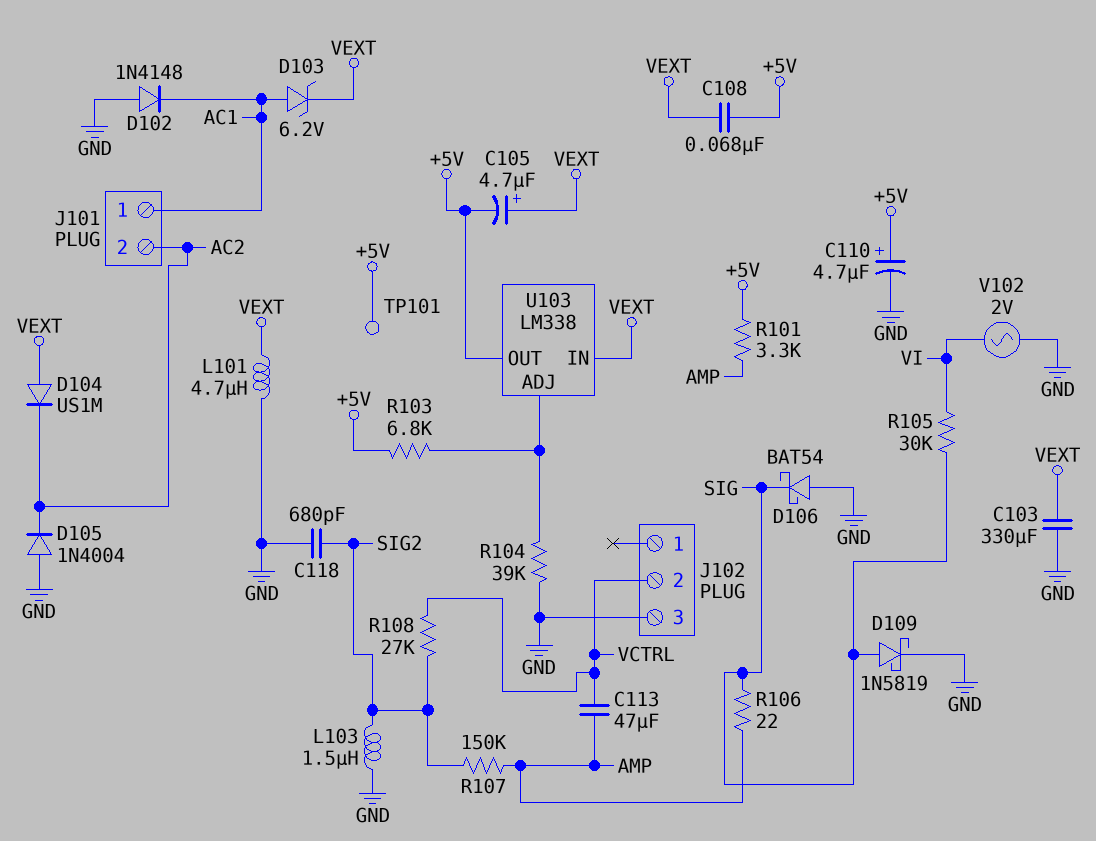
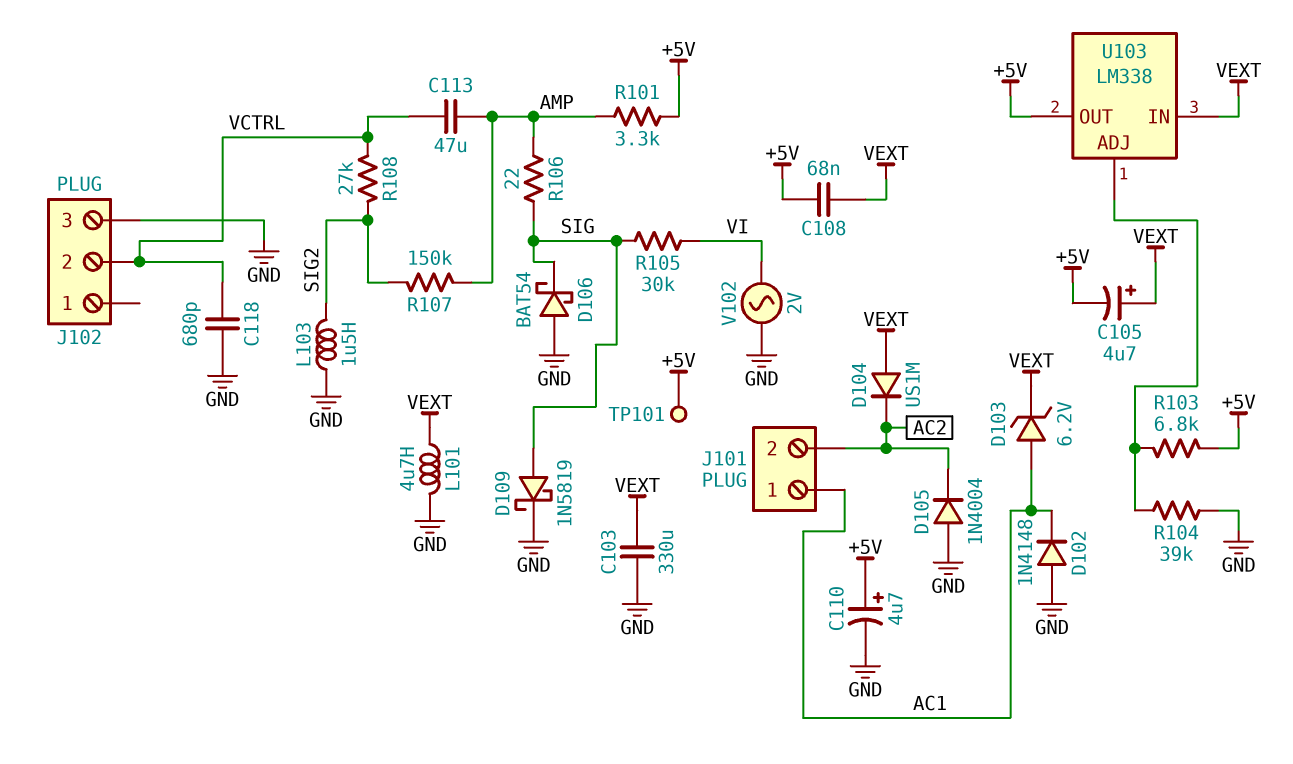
C118: 680pF (GND, SIG2) -> 680pF (GND, VCTRL)

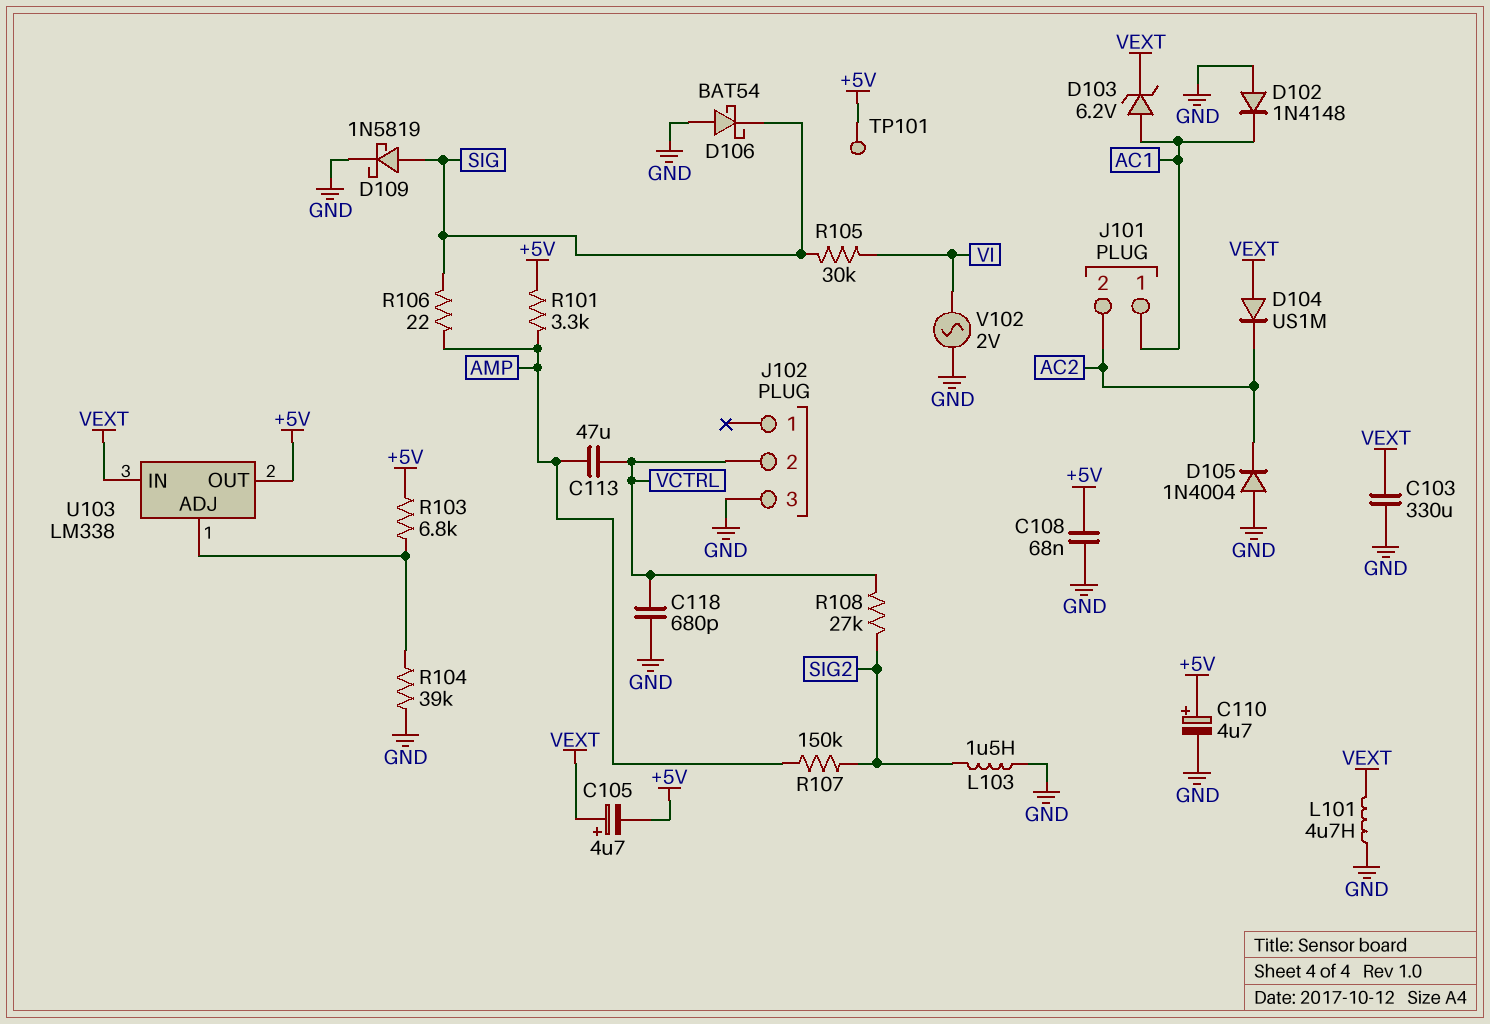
C108: 68nF (+5V, VEXT) -> 68nF (+5V, GND)

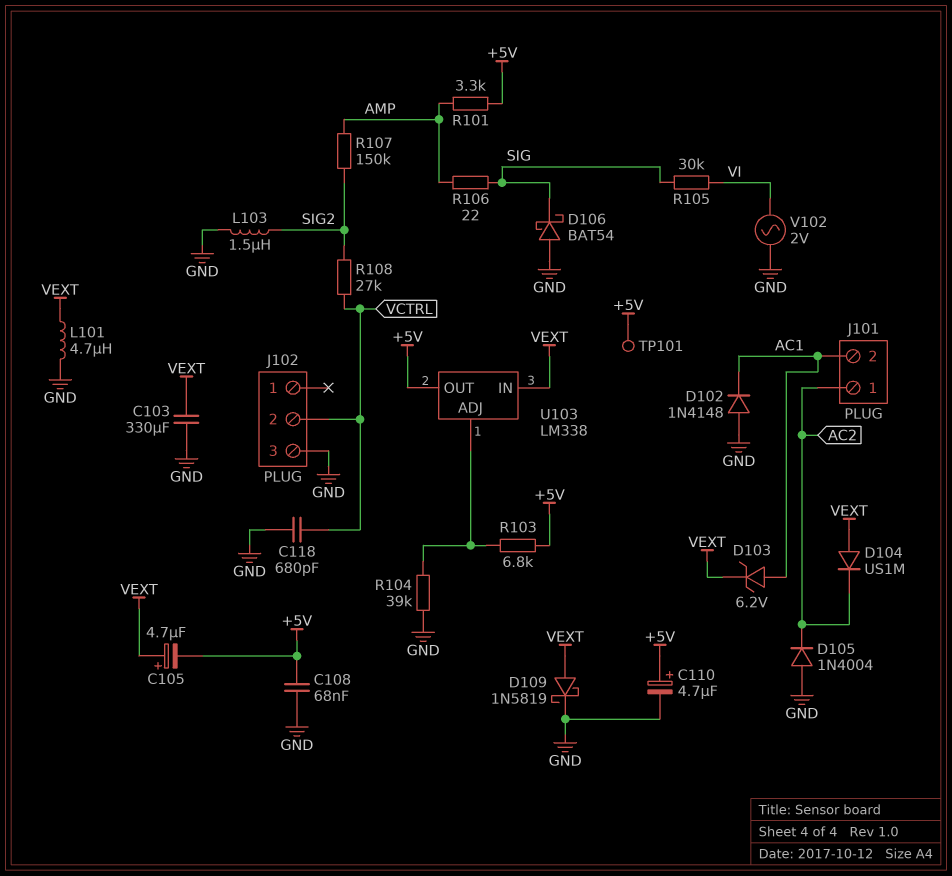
C113: 47uF (AMP, VCTRL) -> none
D109: schottky 1N5819 (A SIG, K GND) -> schottky 1N5819 (A VEXT, K GND)
J101 pin 1: AC1 -> AC2
J101 pin 2: AC2 -> AC1

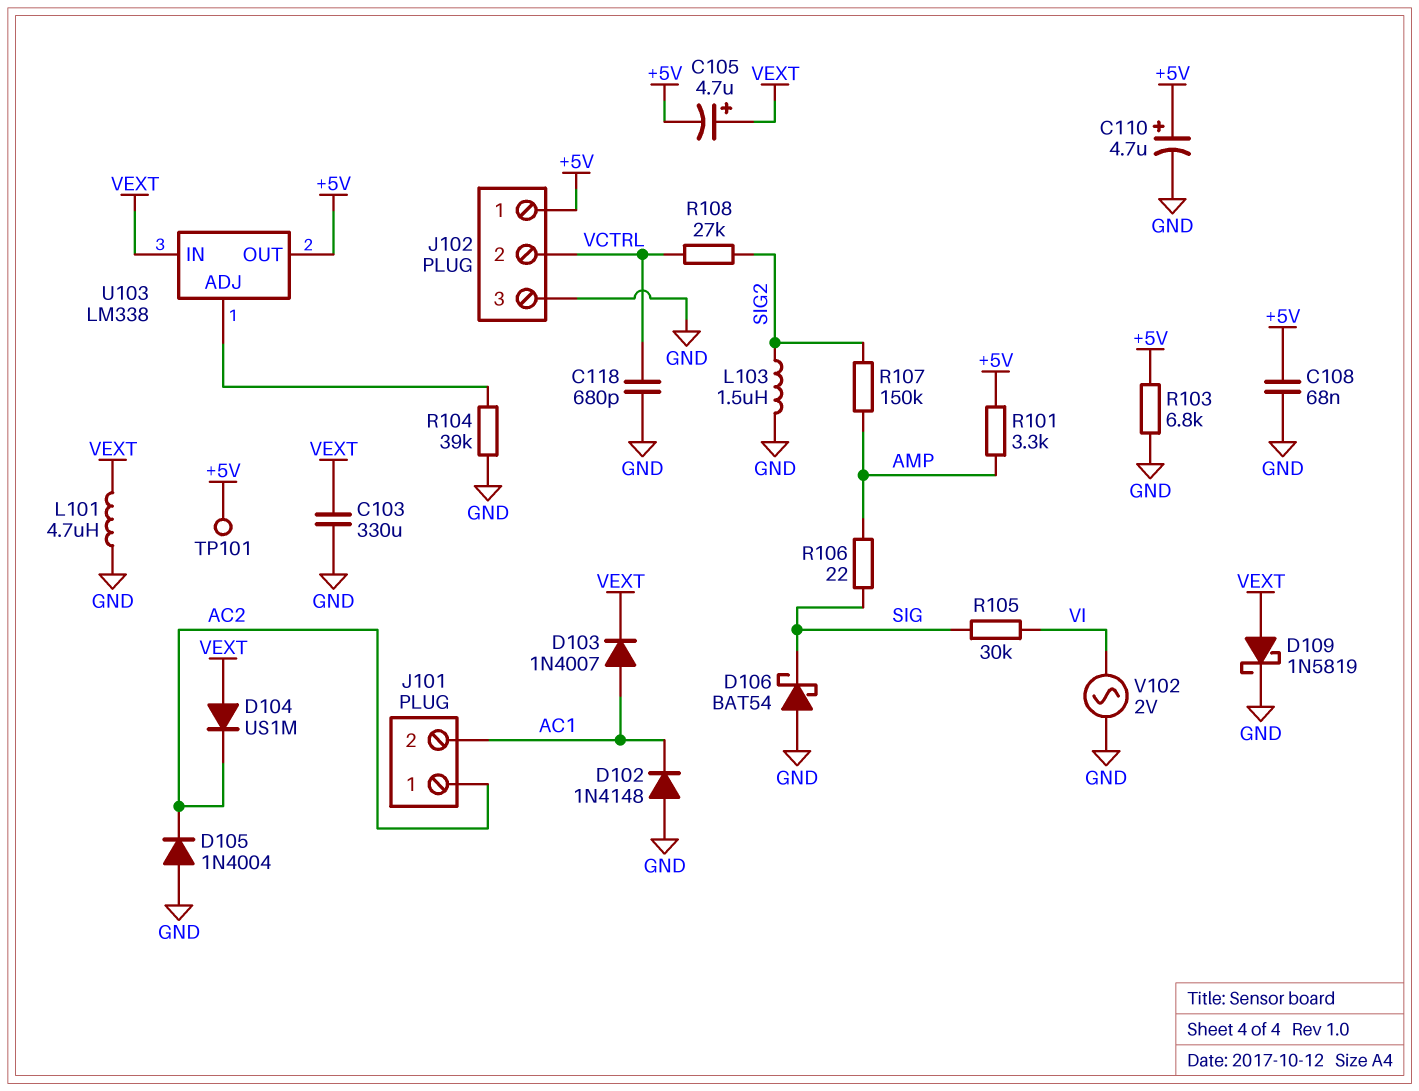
D103: zener 6.2V (A AC1, K VEXT) -> diode 1N4007 (A AC1, K VEXT)
J102 pin 1: none -> +5V
R103: 6.8k (+5V, U103/ADJ) -> 6.8k (+5V, GND)

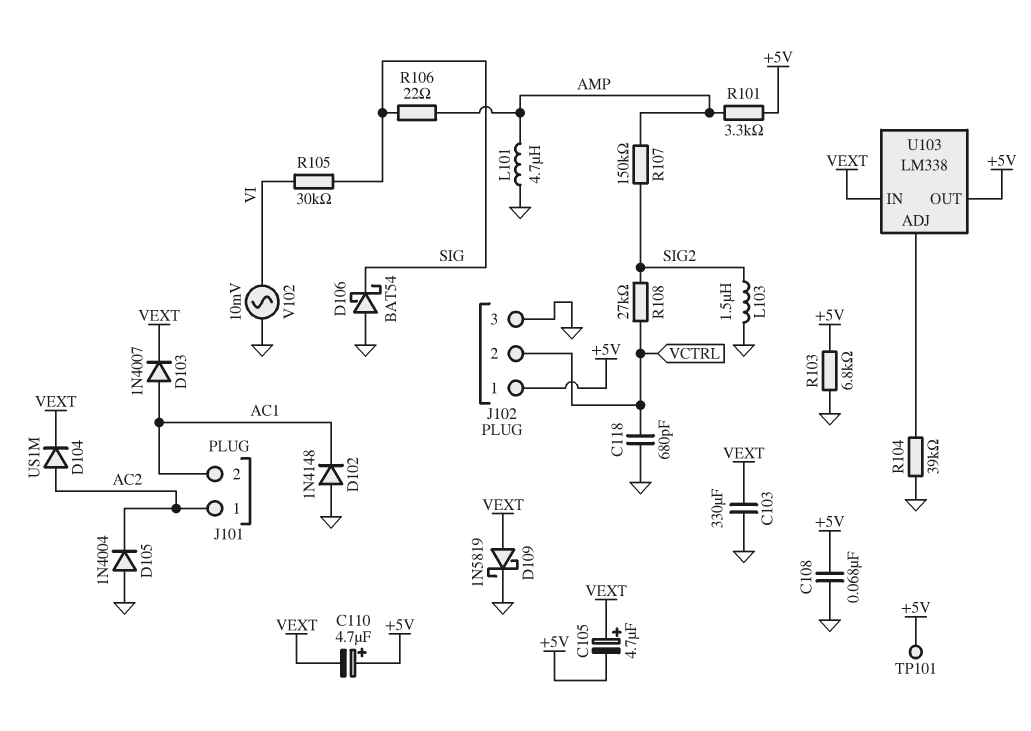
C110: 4.7uF (plus +5V, minus GND) -> 4.7uF (plus +5V, minus VEXT)
D104: diode US1M (A VEXT, K AC2) -> diode US1M (A AC2, K VEXT)
L101: 4.7uH (GND, VEXT) -> 4.7uH (AMP, GND)
V102: AC 2V (GND, VI) -> AC 10mV (GND, VI)

